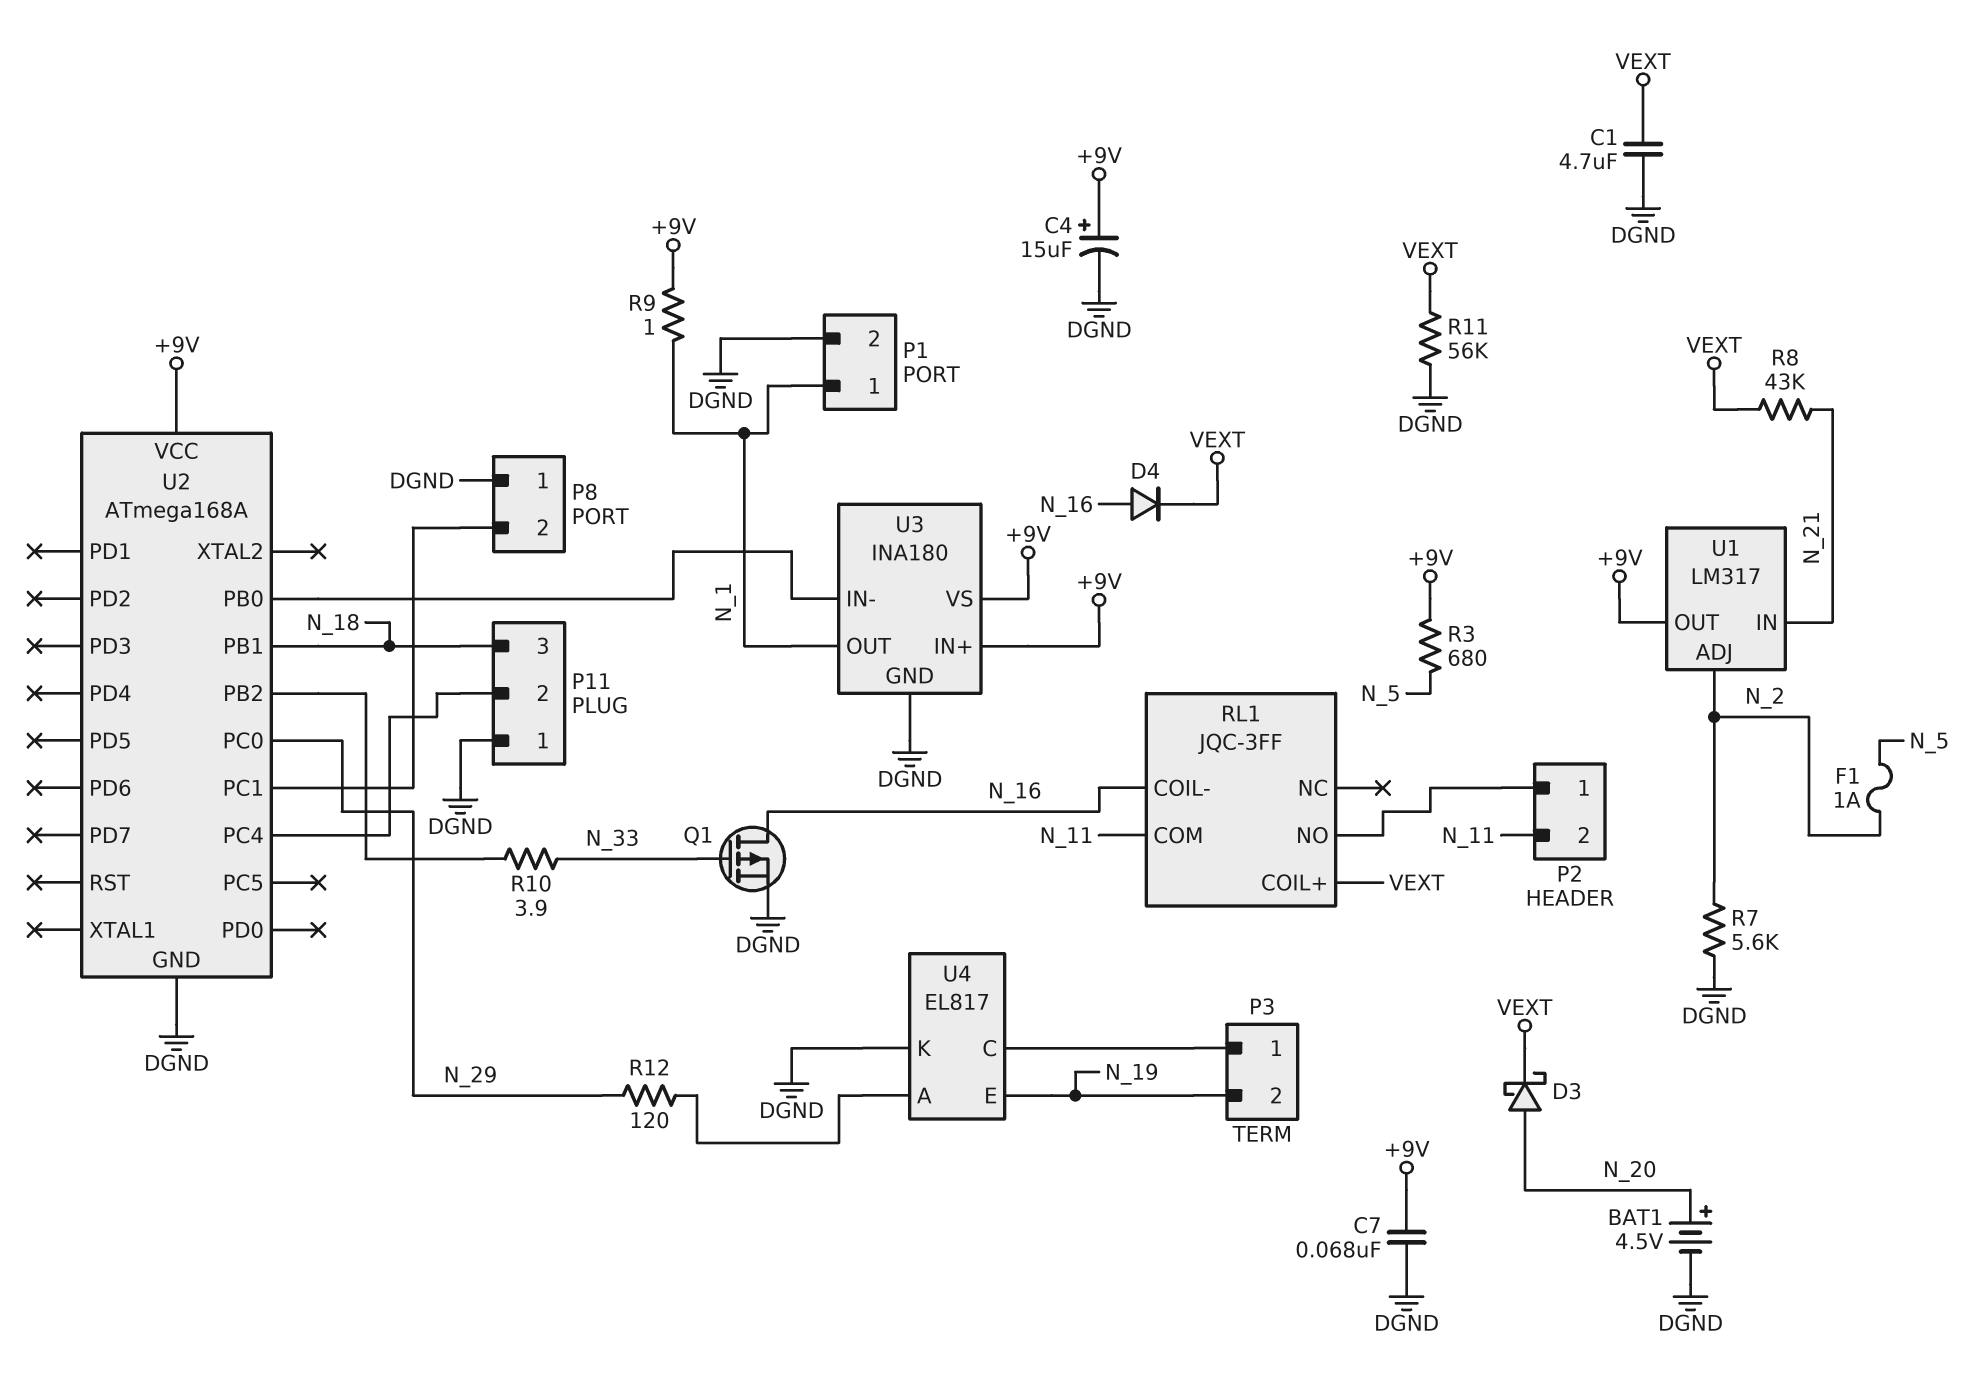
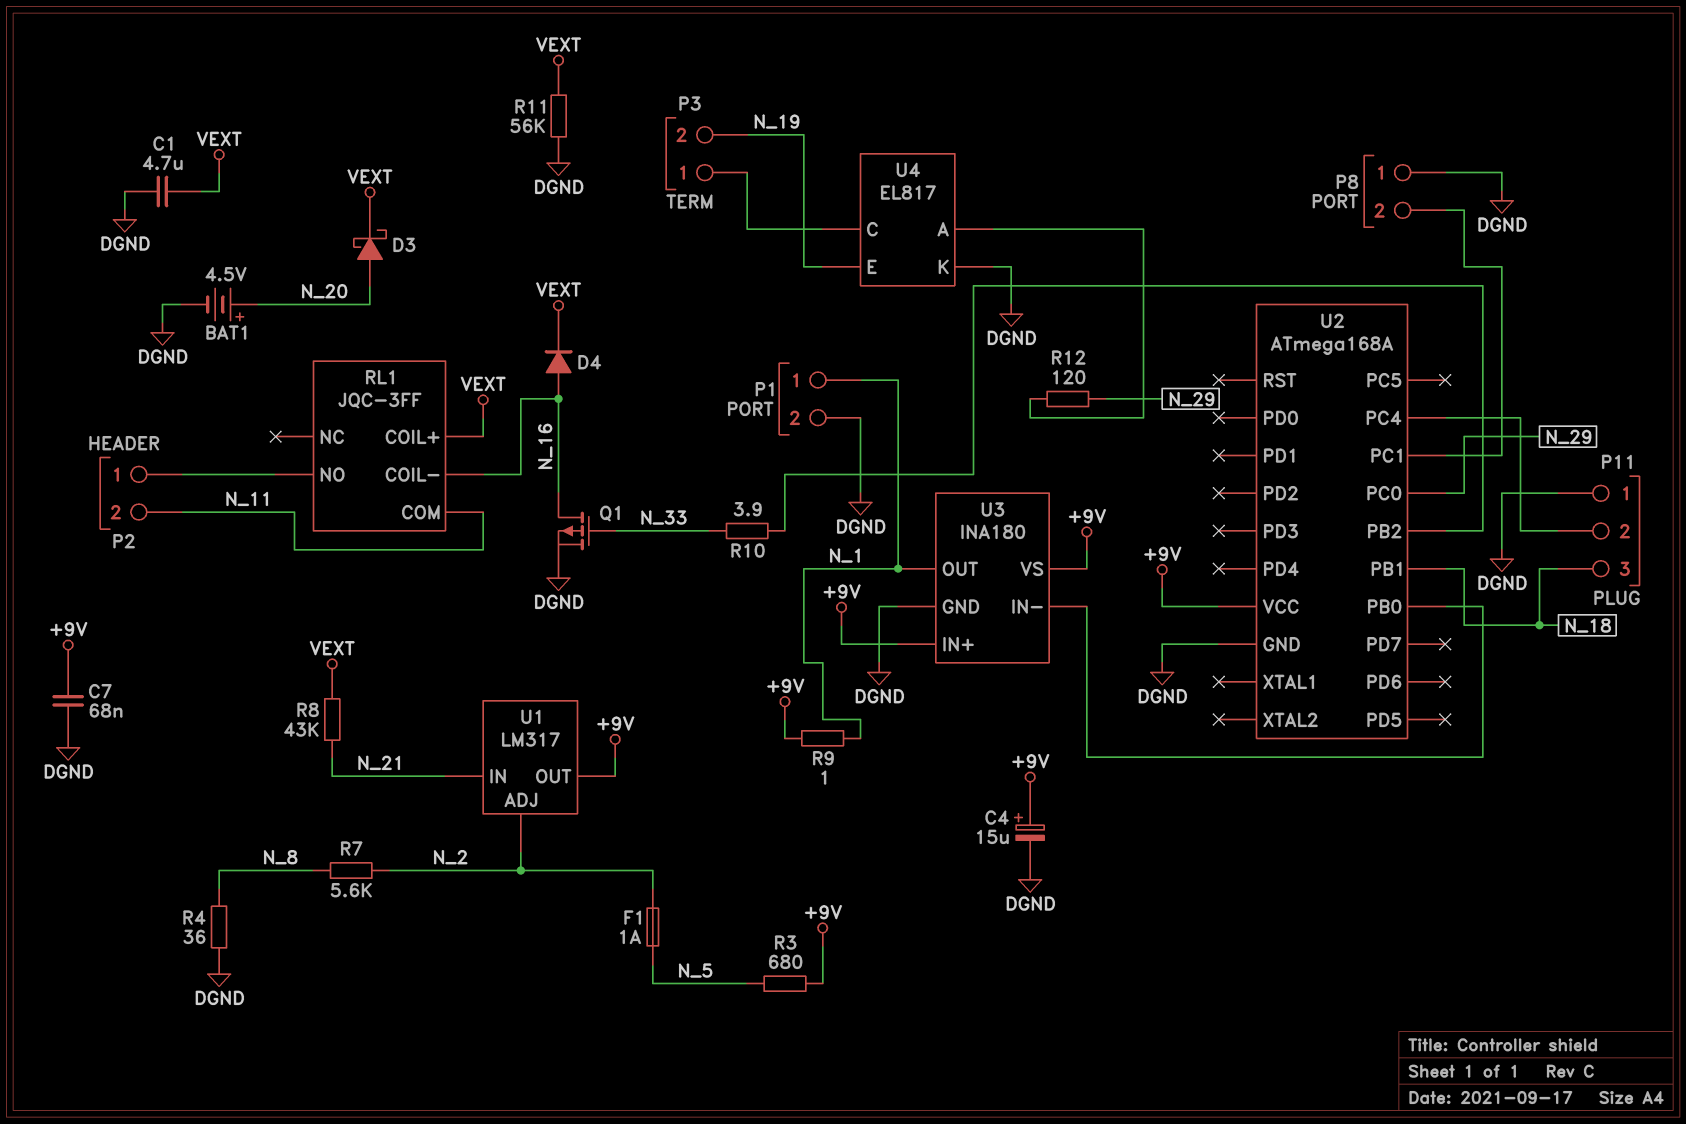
R4: none -> 36 (DGND, N_8)
R7: 5.6k (DGND, N_2) -> 5.6k (N_2, N_8)

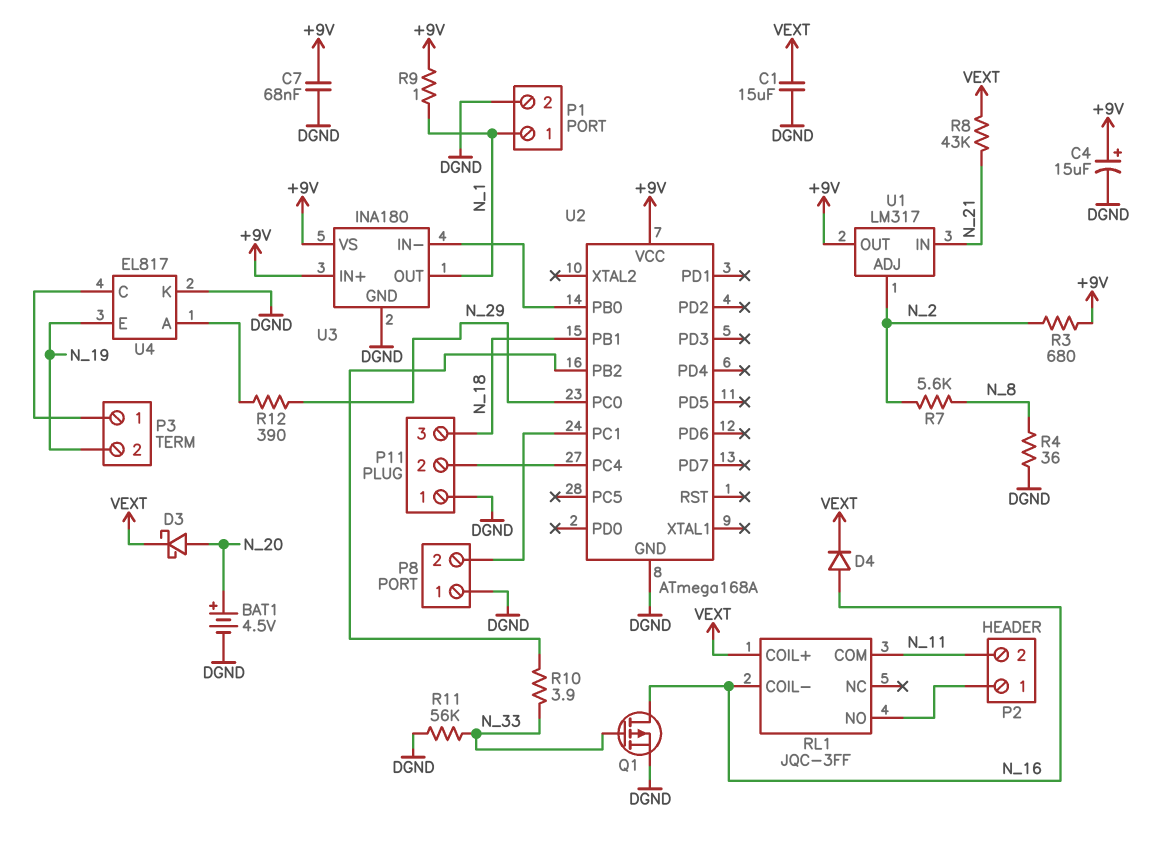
C1: 4.7uF (DGND, VEXT) -> 15uF (DGND, VEXT)
F1: 1A (N_2, N_5) -> none
R3: 680 (+9V, N_5) -> 680 (+9V, N_2)
R11: 56k (DGND, VEXT) -> 56k (DGND, N_33)
R12: 120 (N_29, U4/A) -> 390 (N_29, U4/A)

